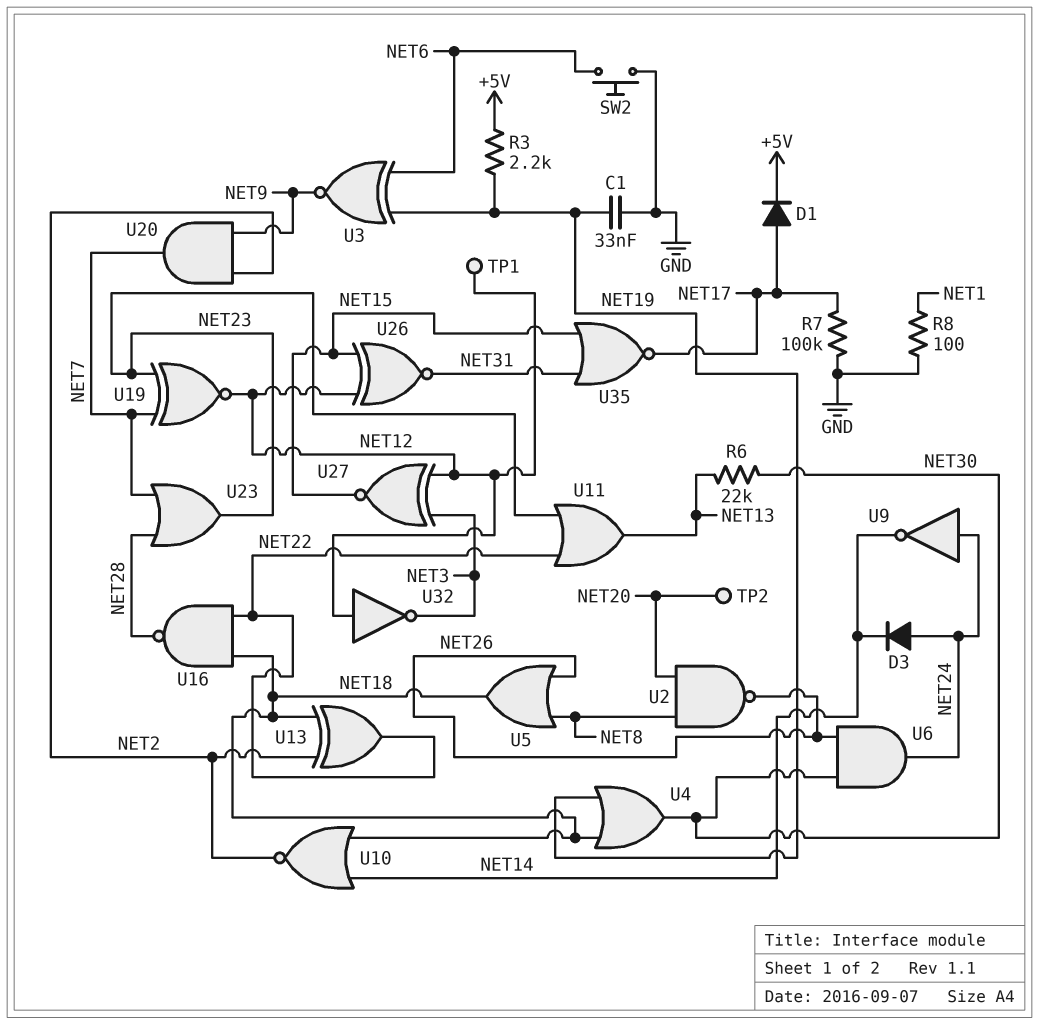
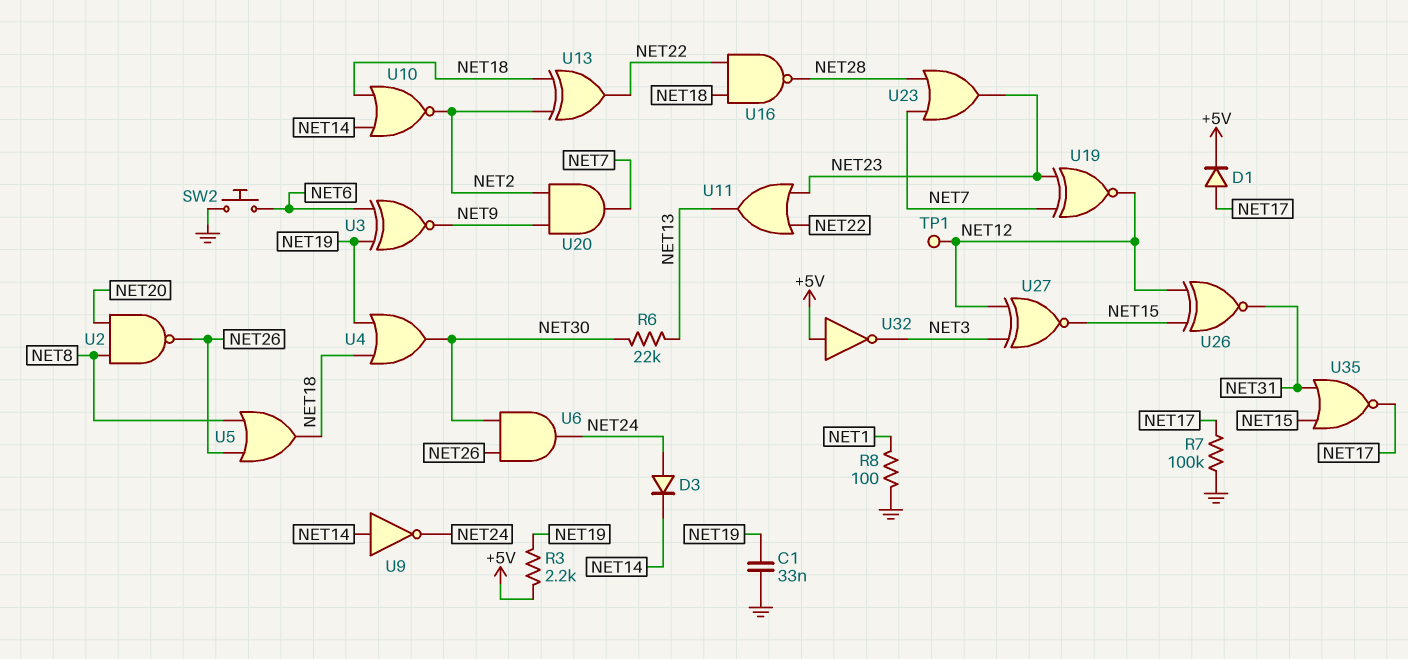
TP2: test point (NET20) -> none
U9: NOT (in NET24, out NET14) -> NOT (in NET14, out NET24)
U32: NOT (in NET12, out NET3) -> NOT (in +5V, out NET3)

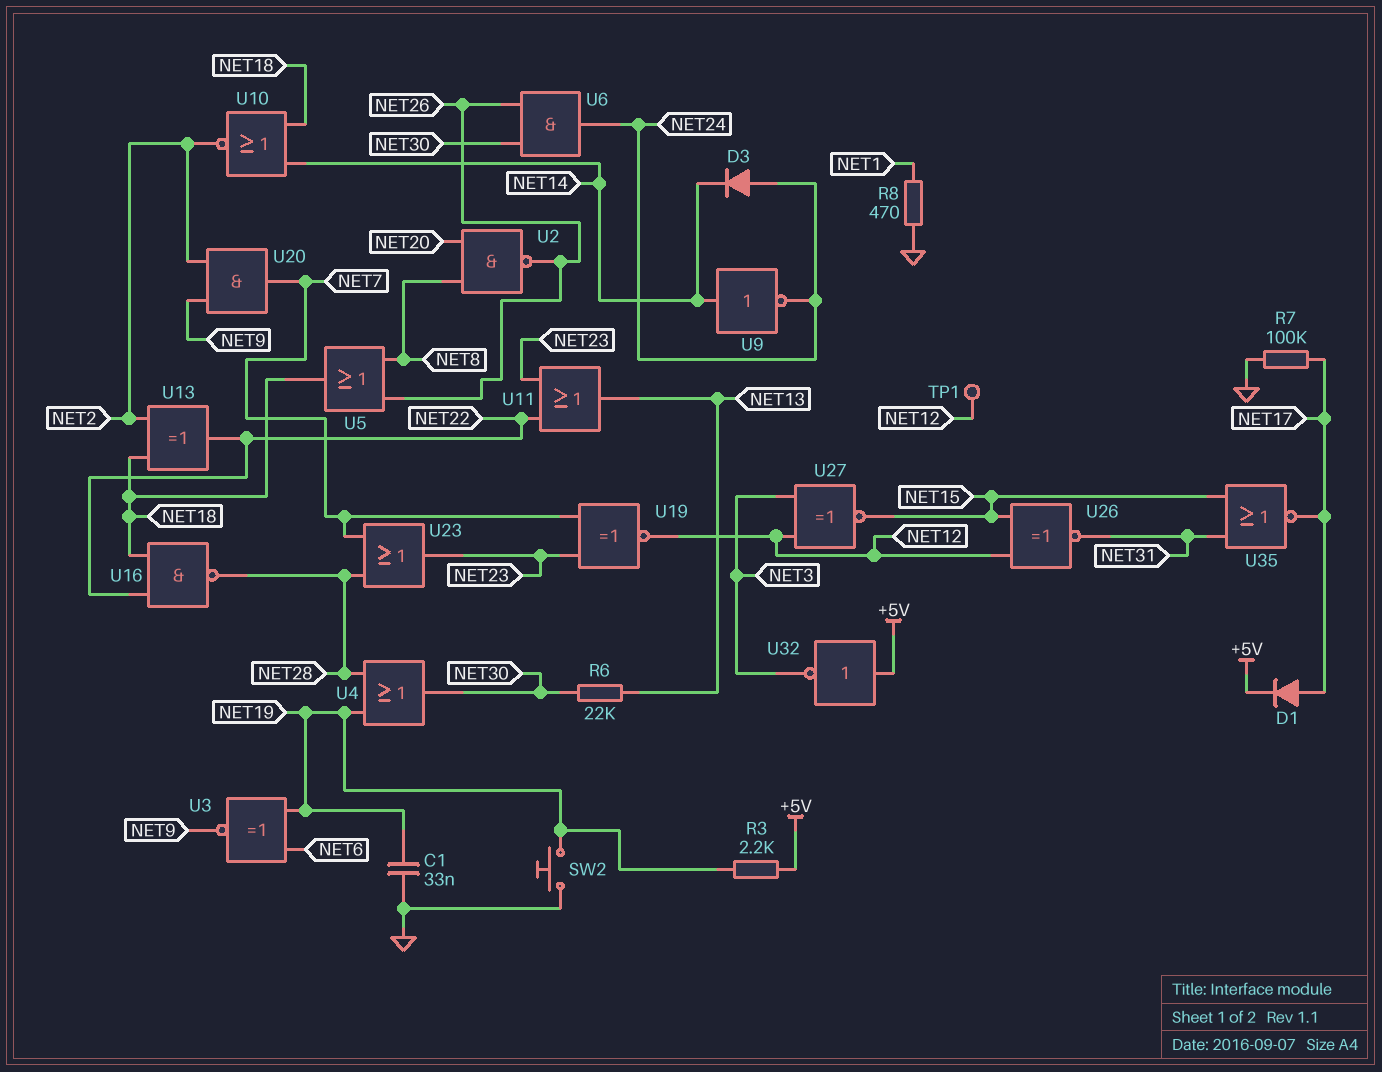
R8: 100 (GND, NET1) -> 470 (GND, NET1)
SW2: button (GND, NET6) -> button (GND, NET19)
U4: OR (in NET18, in NET19, out NET30) -> OR (in NET19, in NET28, out NET30)

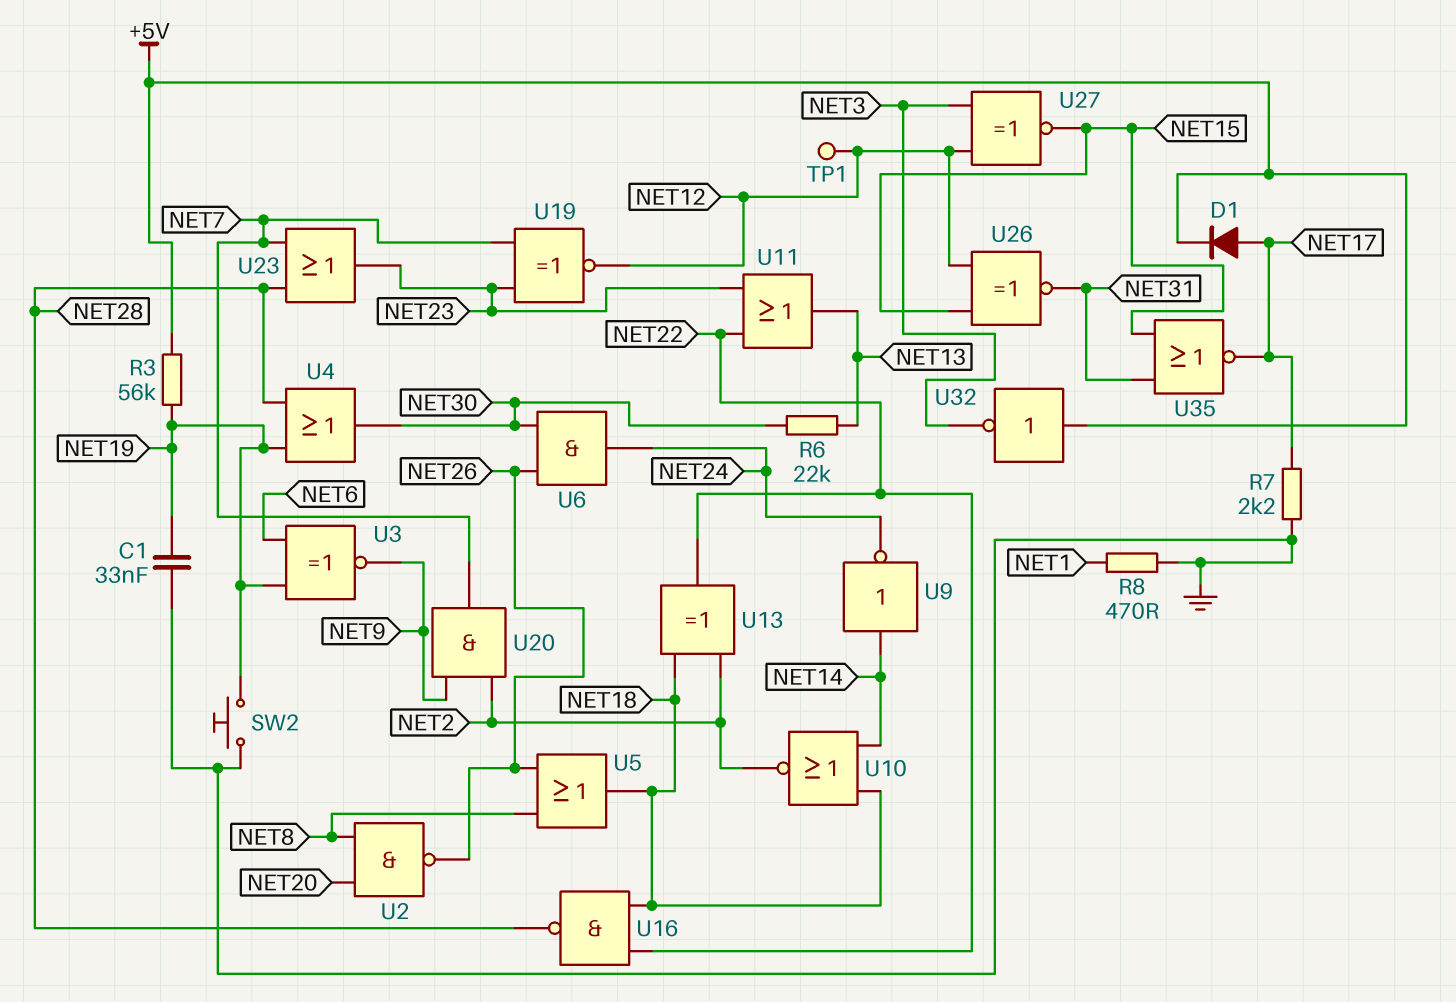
D3: diode (A NET24, K NET14) -> none
R3: 2.2k (+5V, NET19) -> 56k (+5V, NET19)
R7: 100k (GND, NET17) -> 2.2k (GND, NET17)

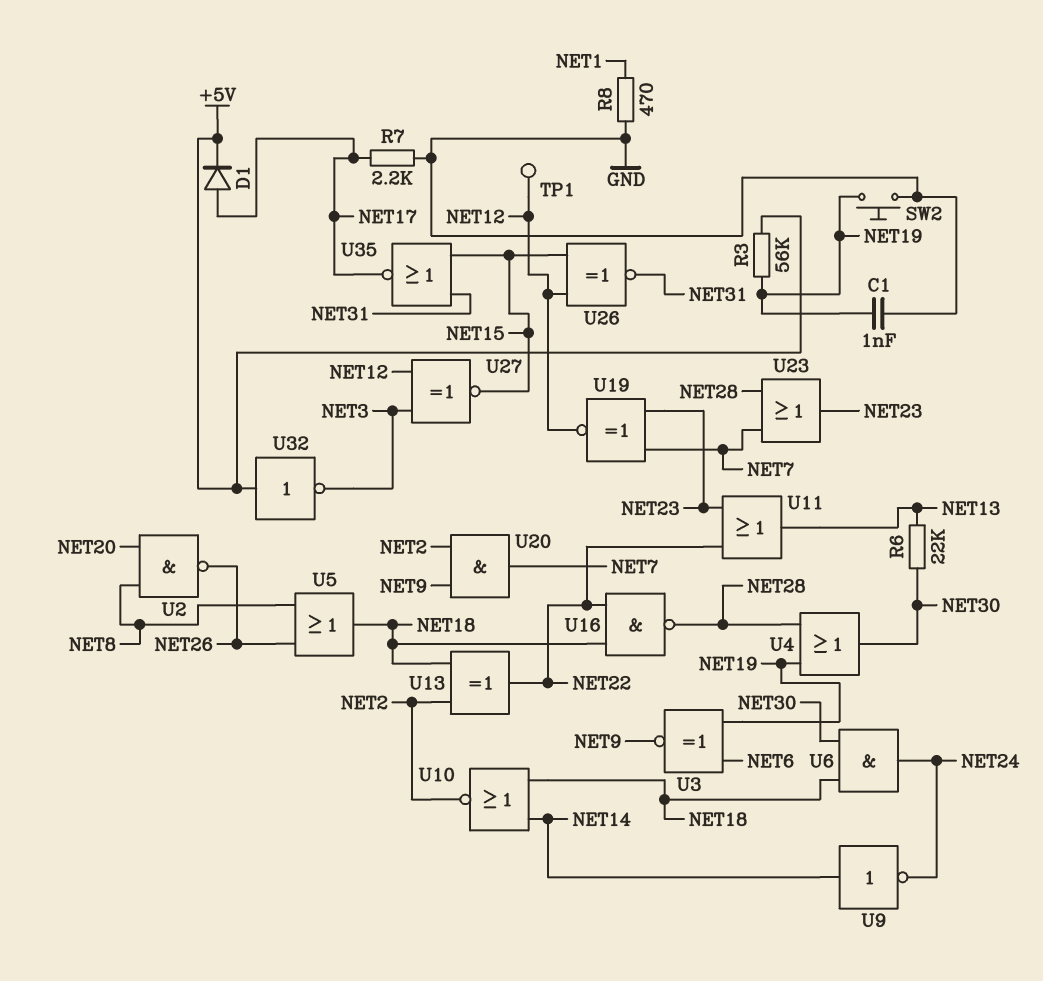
C1: 33nF (GND, NET19) -> 1nF (GND, NET19)
U6: AND (in NET26, in NET30, out NET24) -> AND (in NET18, in NET30, out NET24)

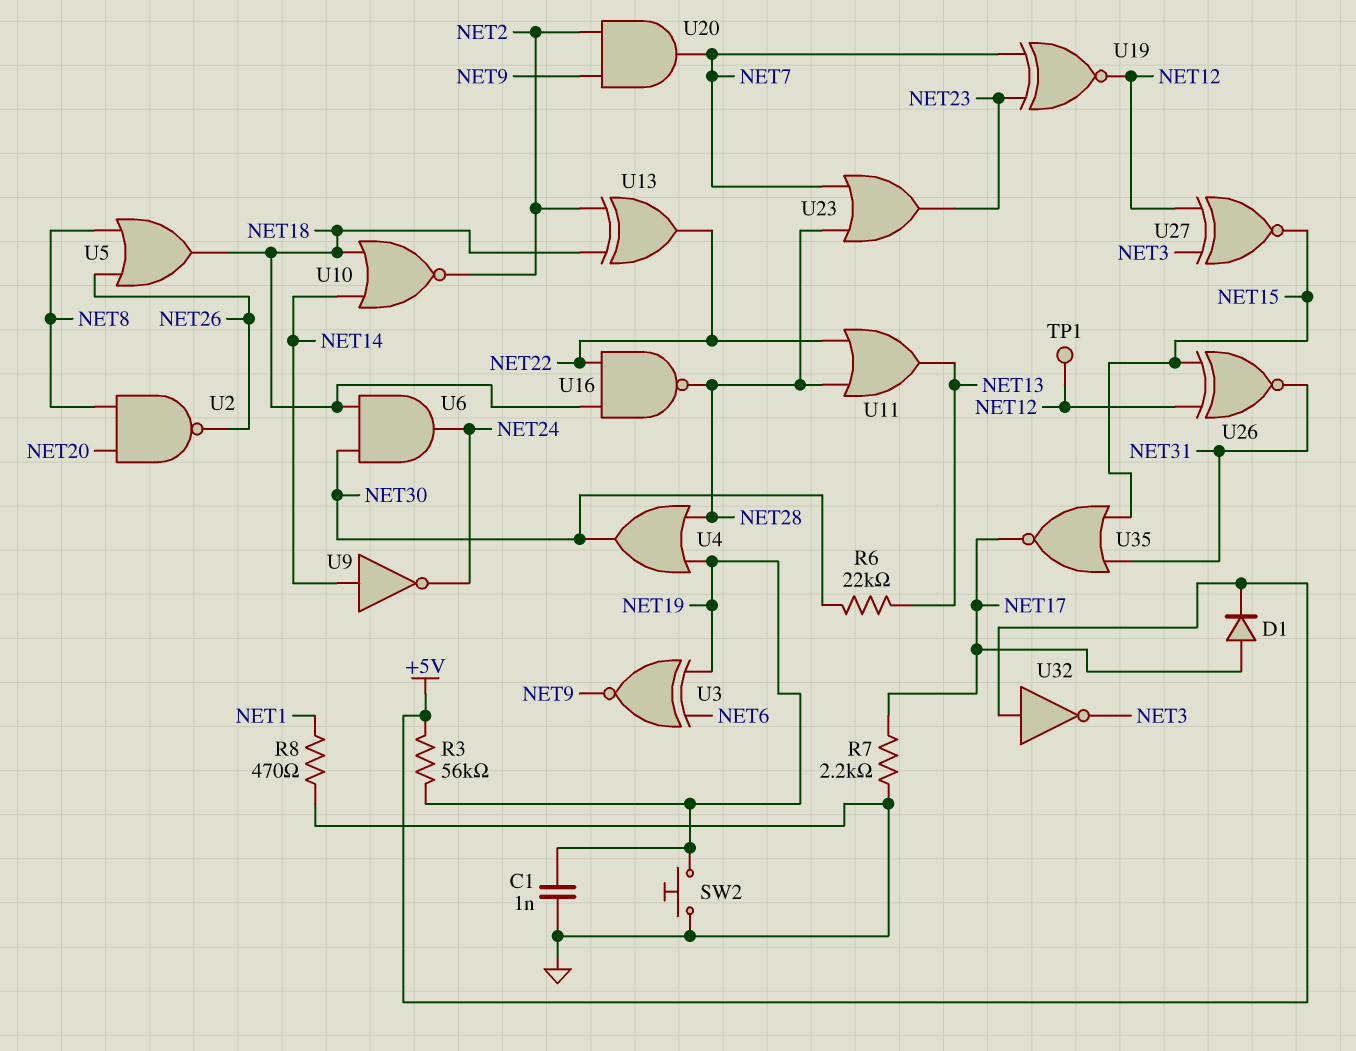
U11: OR (in NET22, in NET23, out NET13) -> OR (in NET22, in NET28, out NET13)

